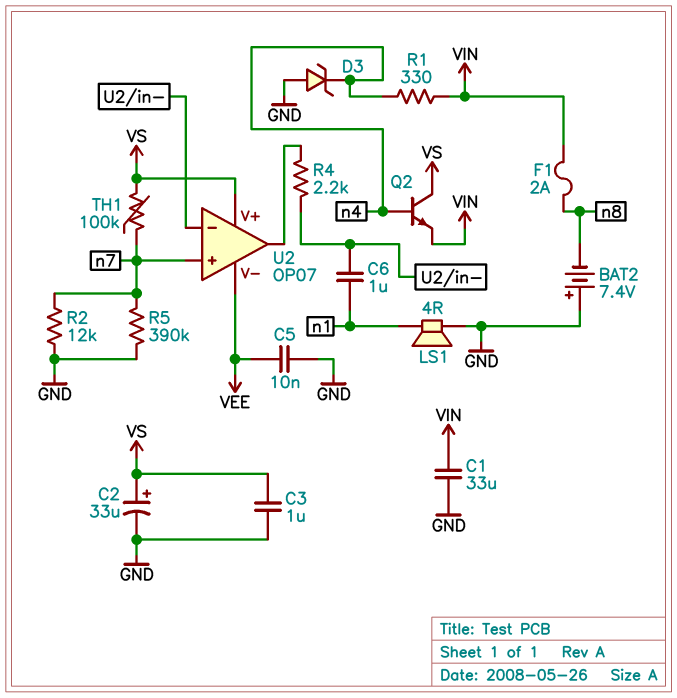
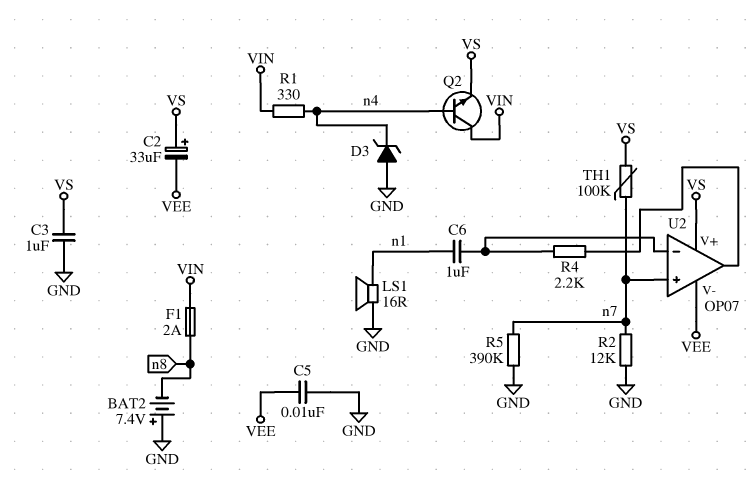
C1: 33uF (GND, VIN) -> none
C2: 33uF (plus VS, minus GND) -> 33uF (plus VS, minus VEE)
LS1: speaker 4R (GND, n1) -> speaker 16R (GND, n1)
Q2: NPN (B n4, C VS, E VIN) -> NPN (B n4, C VIN, E VS)

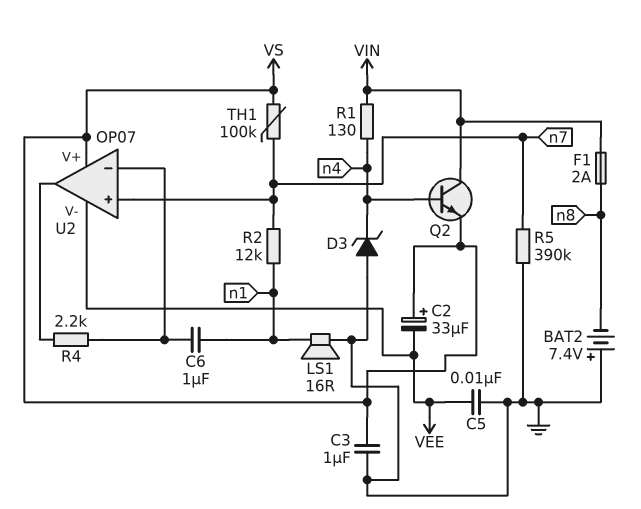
R1: 330 (VIN, n4) -> 130 (VIN, n4)
R2: 12k (GND, n7) -> 12k (n1, n7)

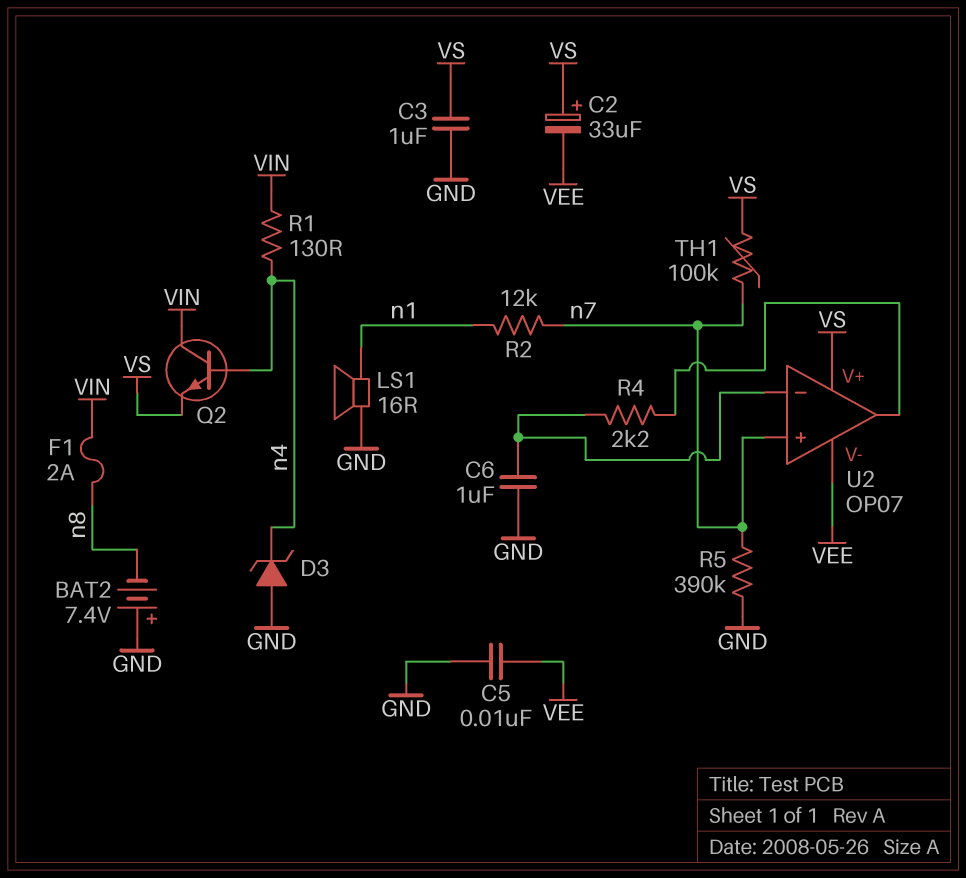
C6: 1uF (U2/in-, n1) -> 1uF (GND, U2/in-)

